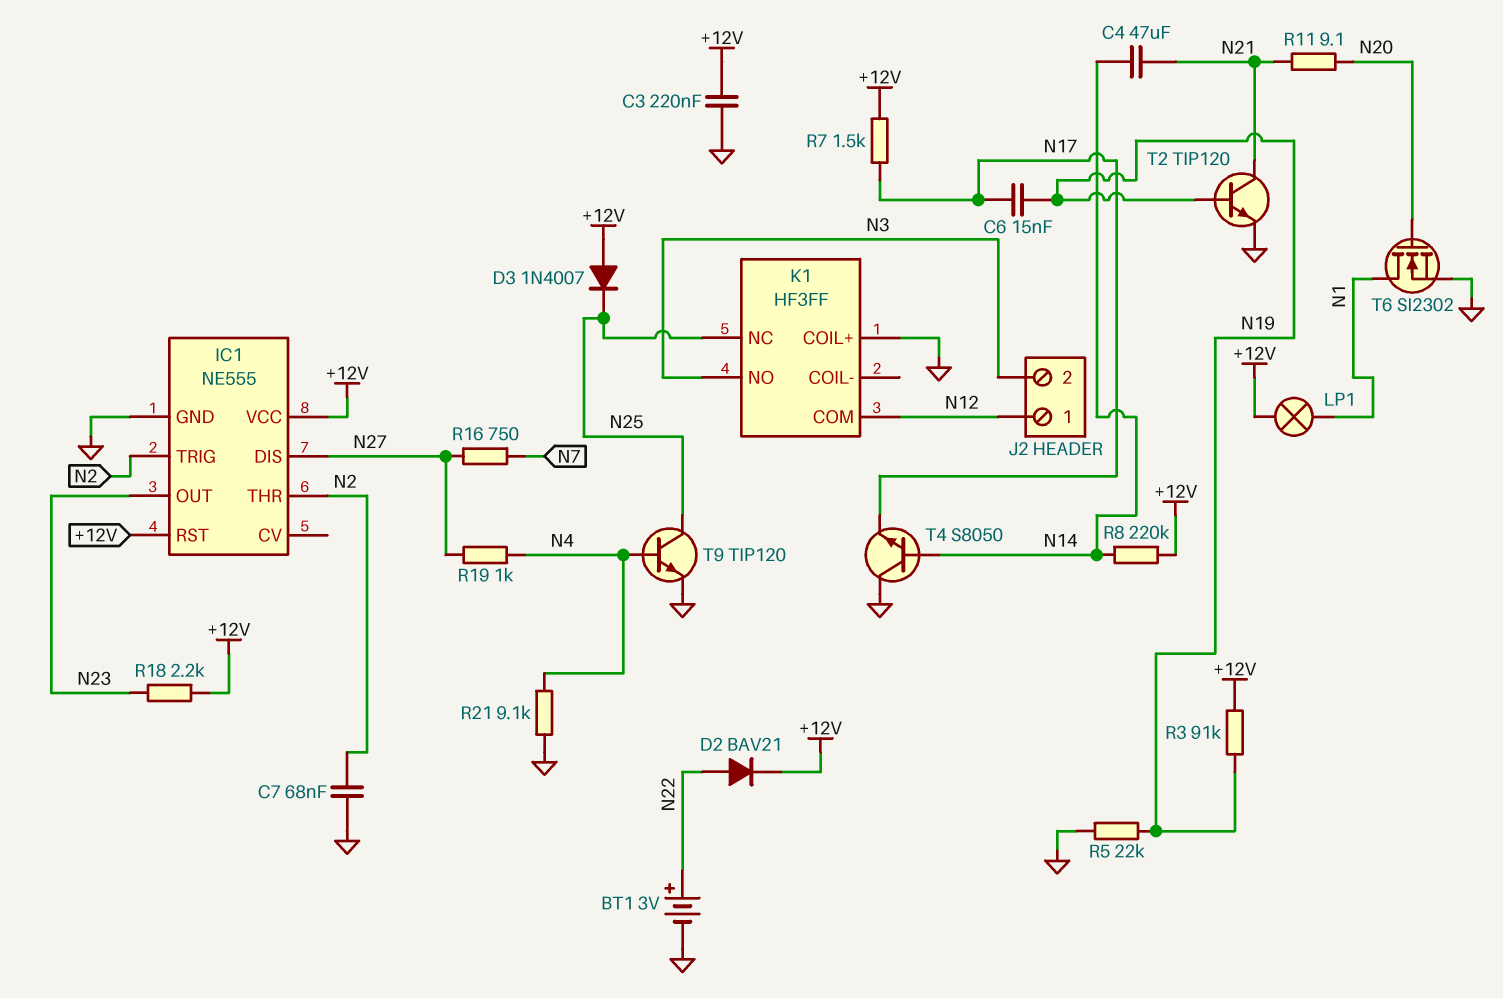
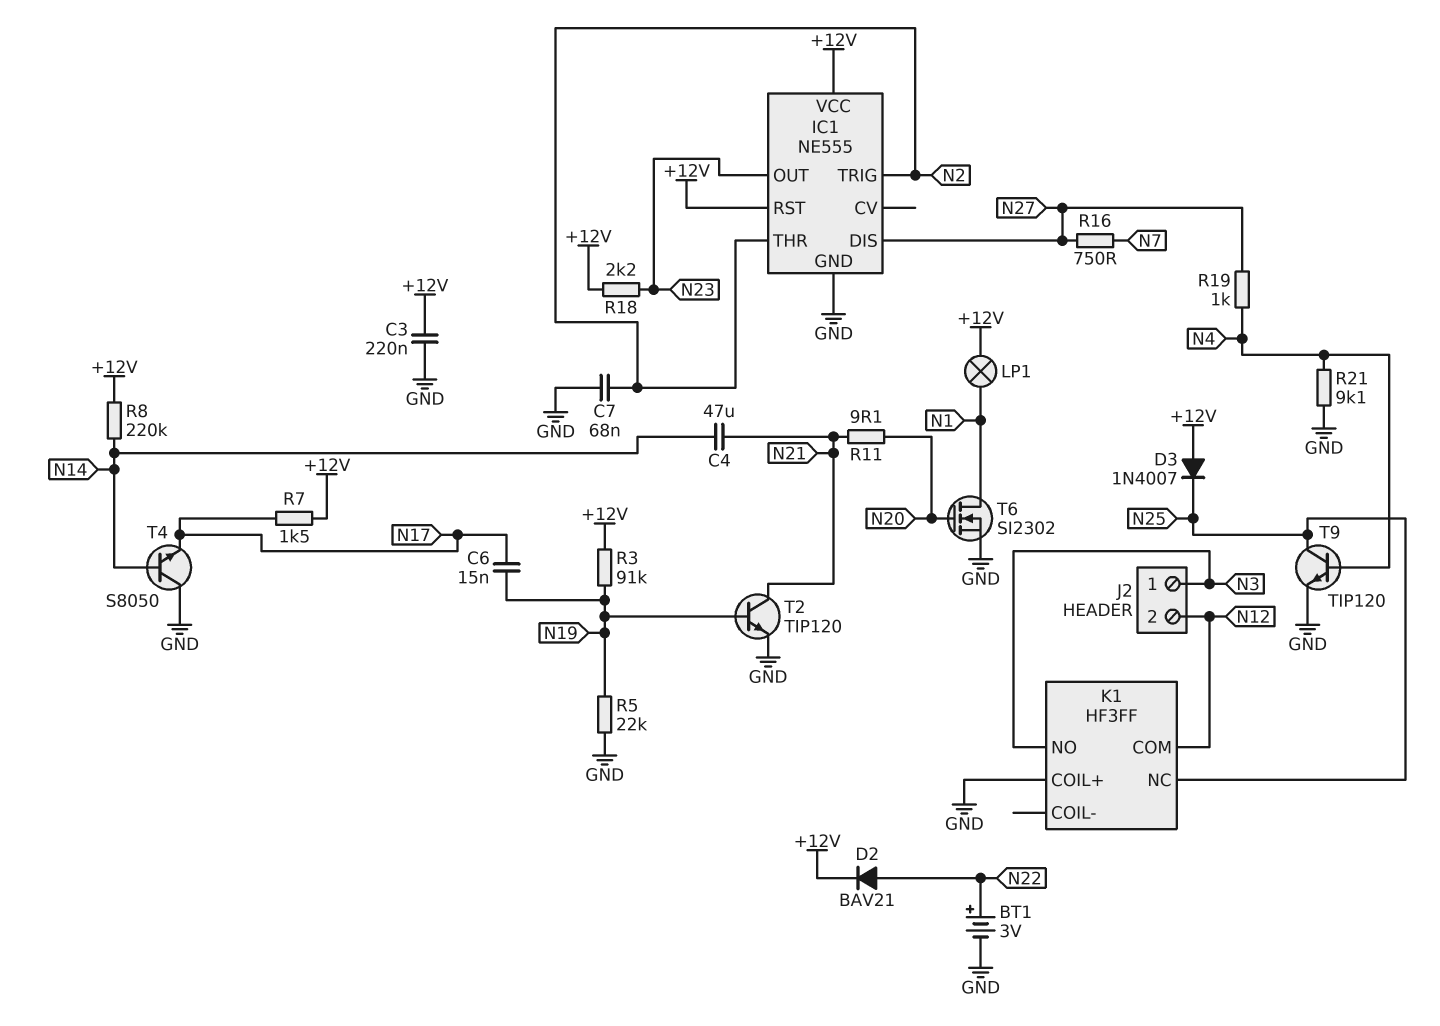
J2 pin 1: N12 -> N3
J2 pin 2: N3 -> N12

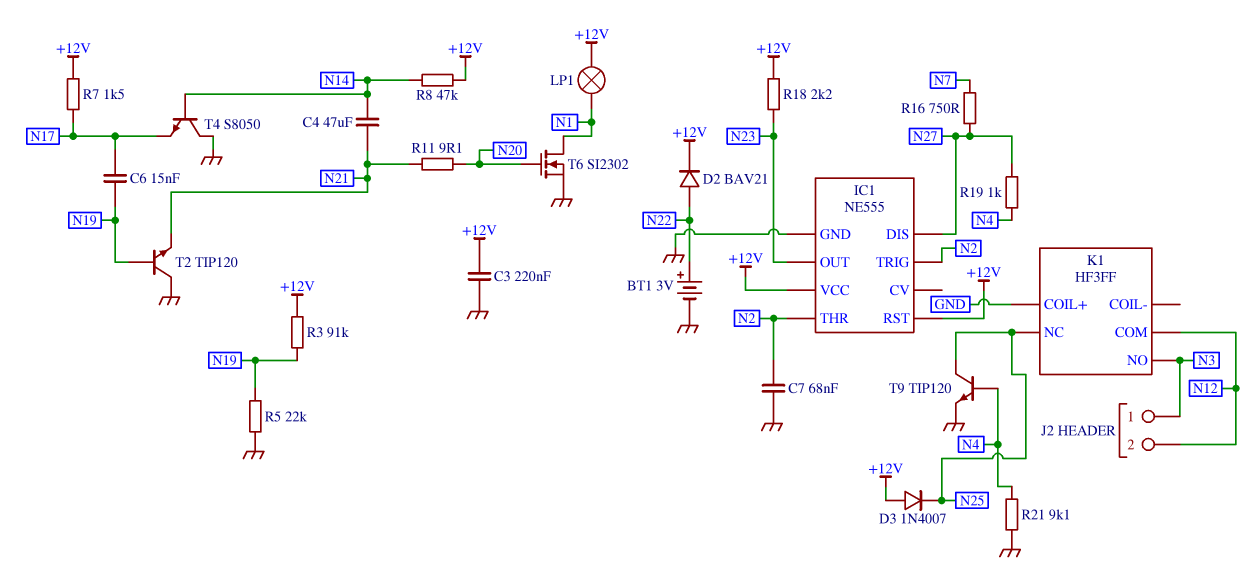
R8: 220k (+12V, N14) -> 47k (+12V, N14)
T2: NPN TIP120 (B N19, C N21, E GND) -> NPN TIP120 (B N19, C GND, E N21)

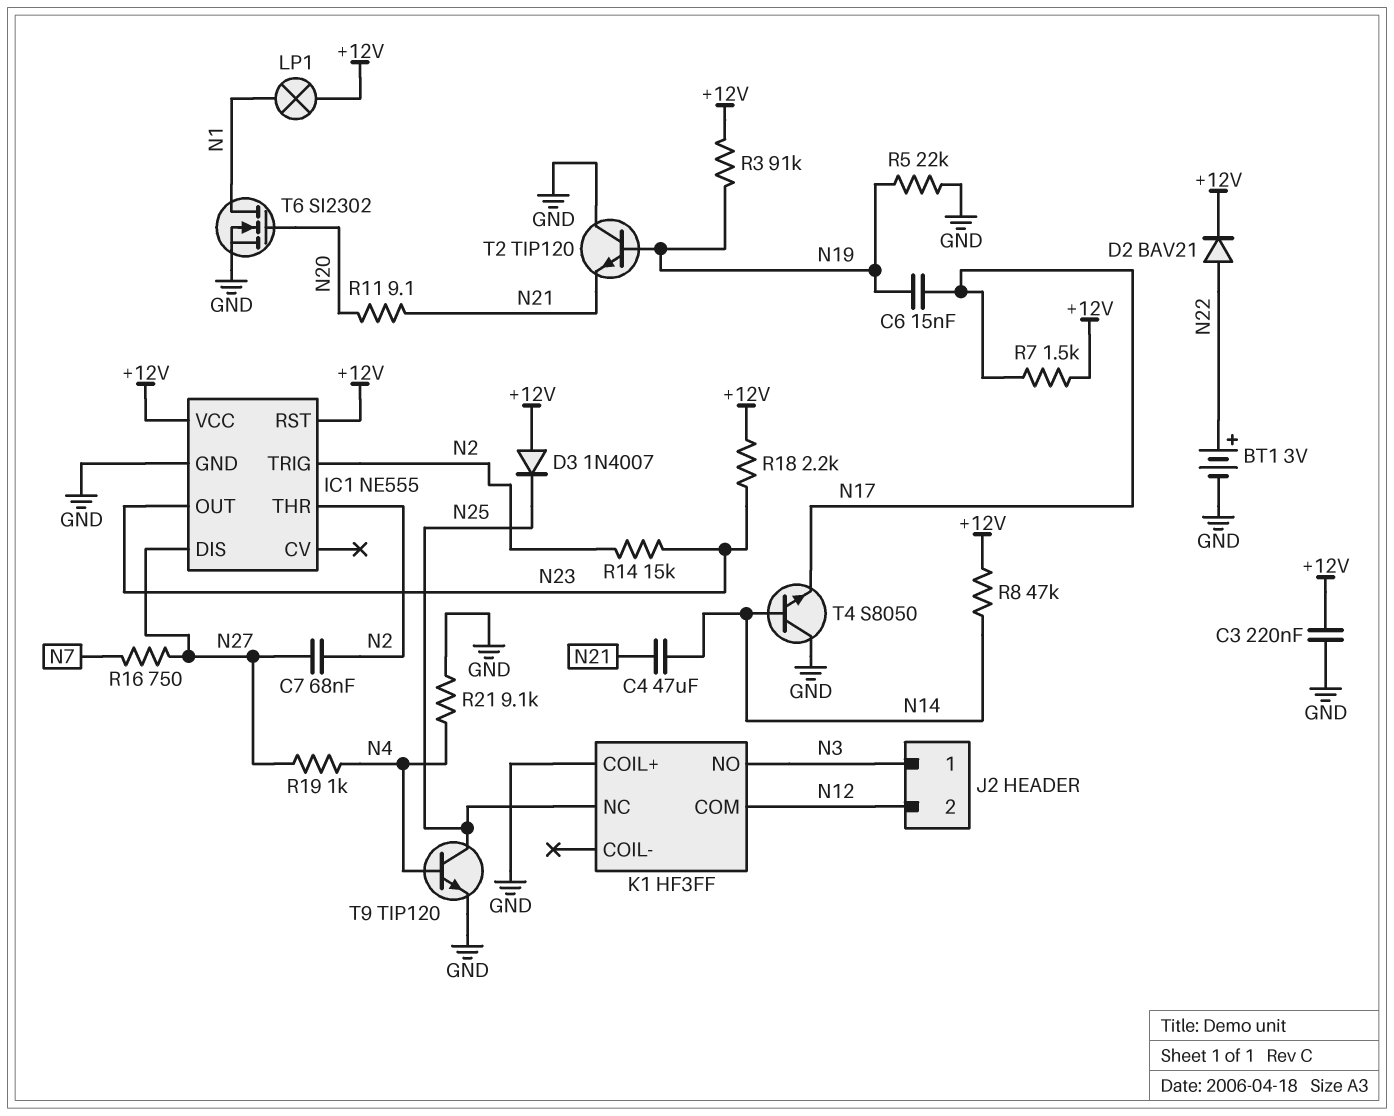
C7: 68nF (GND, N2) -> 68nF (N2, N27)
R14: none -> 15k (N2, N23)

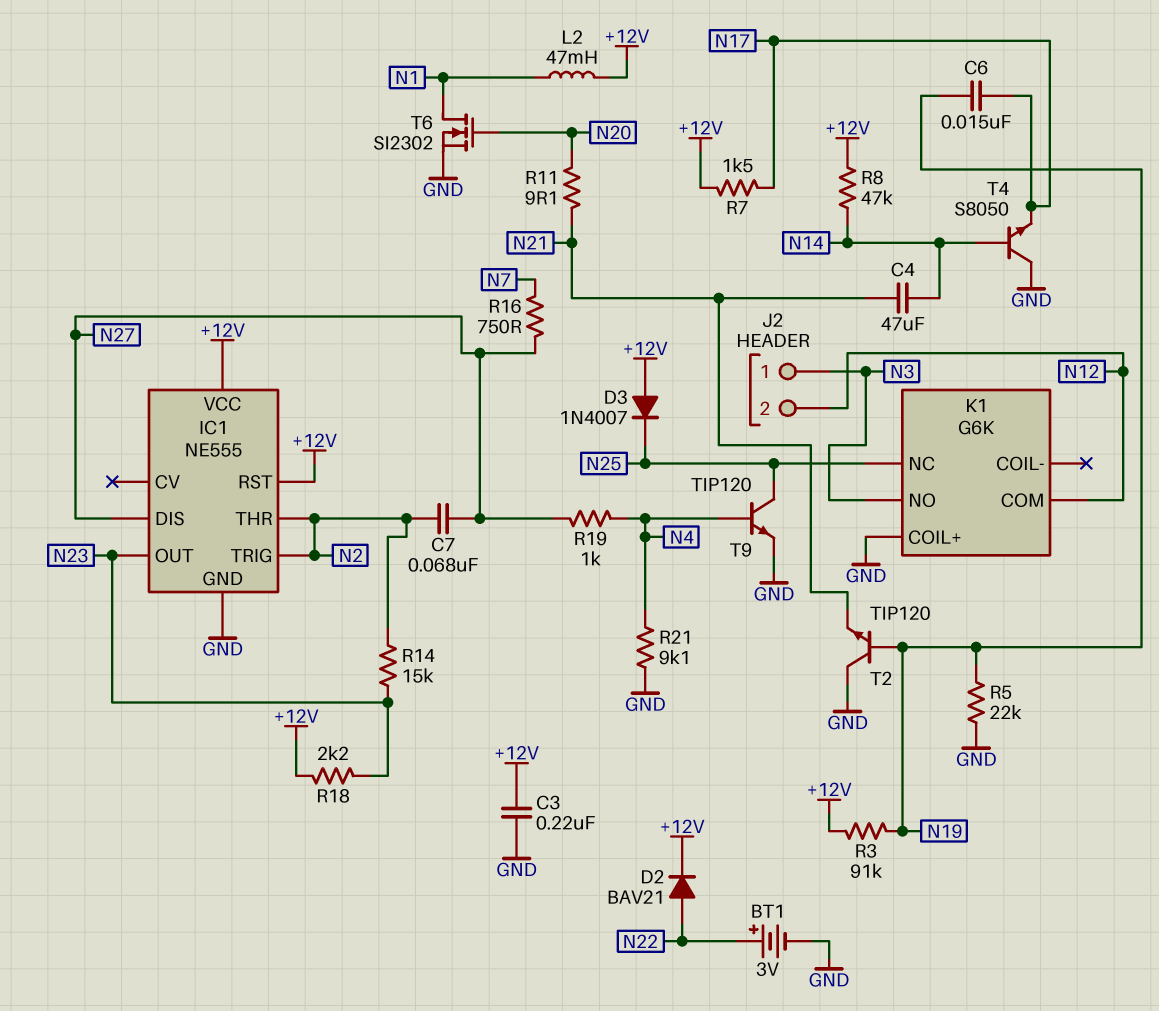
K1: HF3FF -> G6K
L2: none -> 47mH (+12V, N1)
LP1: lamp (+12V, N1) -> none

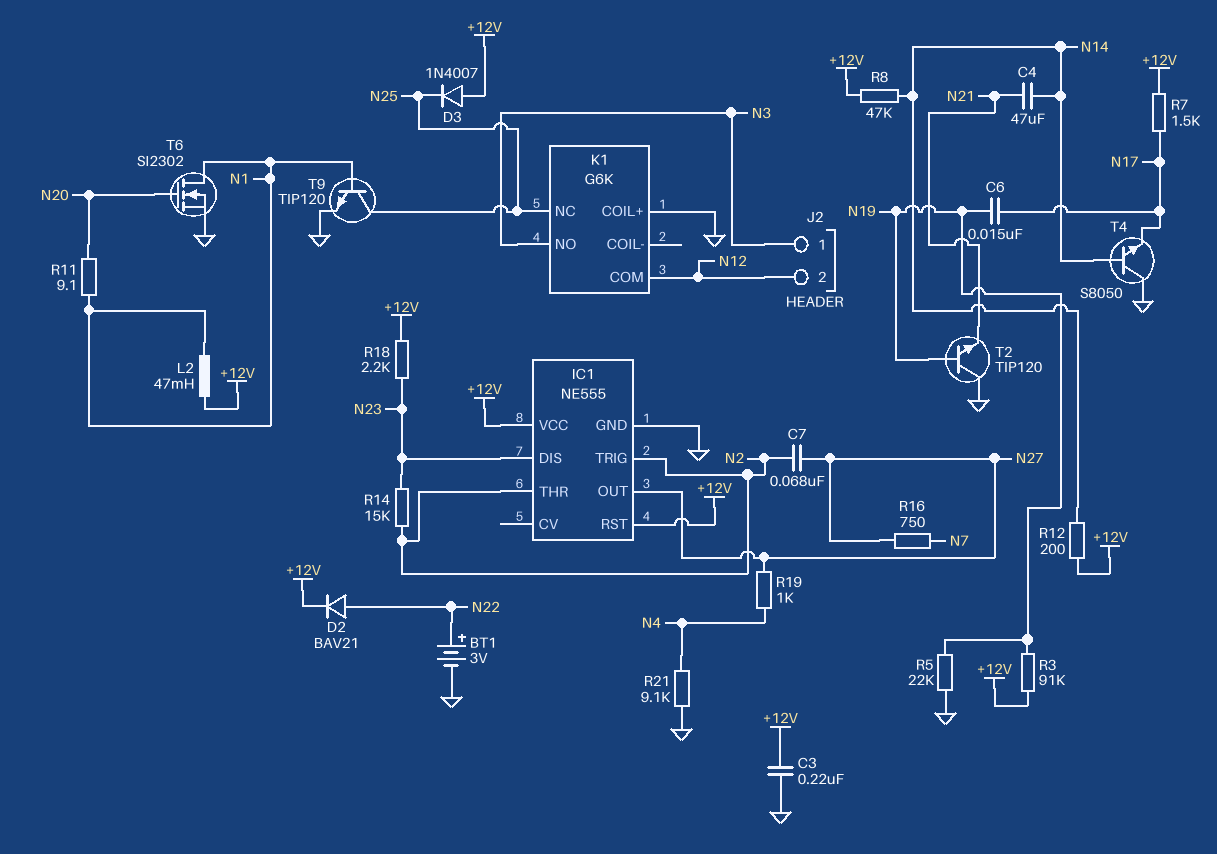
IC1 pin DIS: N27 -> N23
IC1 pin OUT: N23 -> N27
R11: 9.1 (N20, N21) -> 9.1 (N1, N20)
R12: none -> 200 (+12V, N14)
T9: NPN TIP120 (B N4, C N25, E GND) -> NPN TIP120 (B N1, C N25, E GND)

